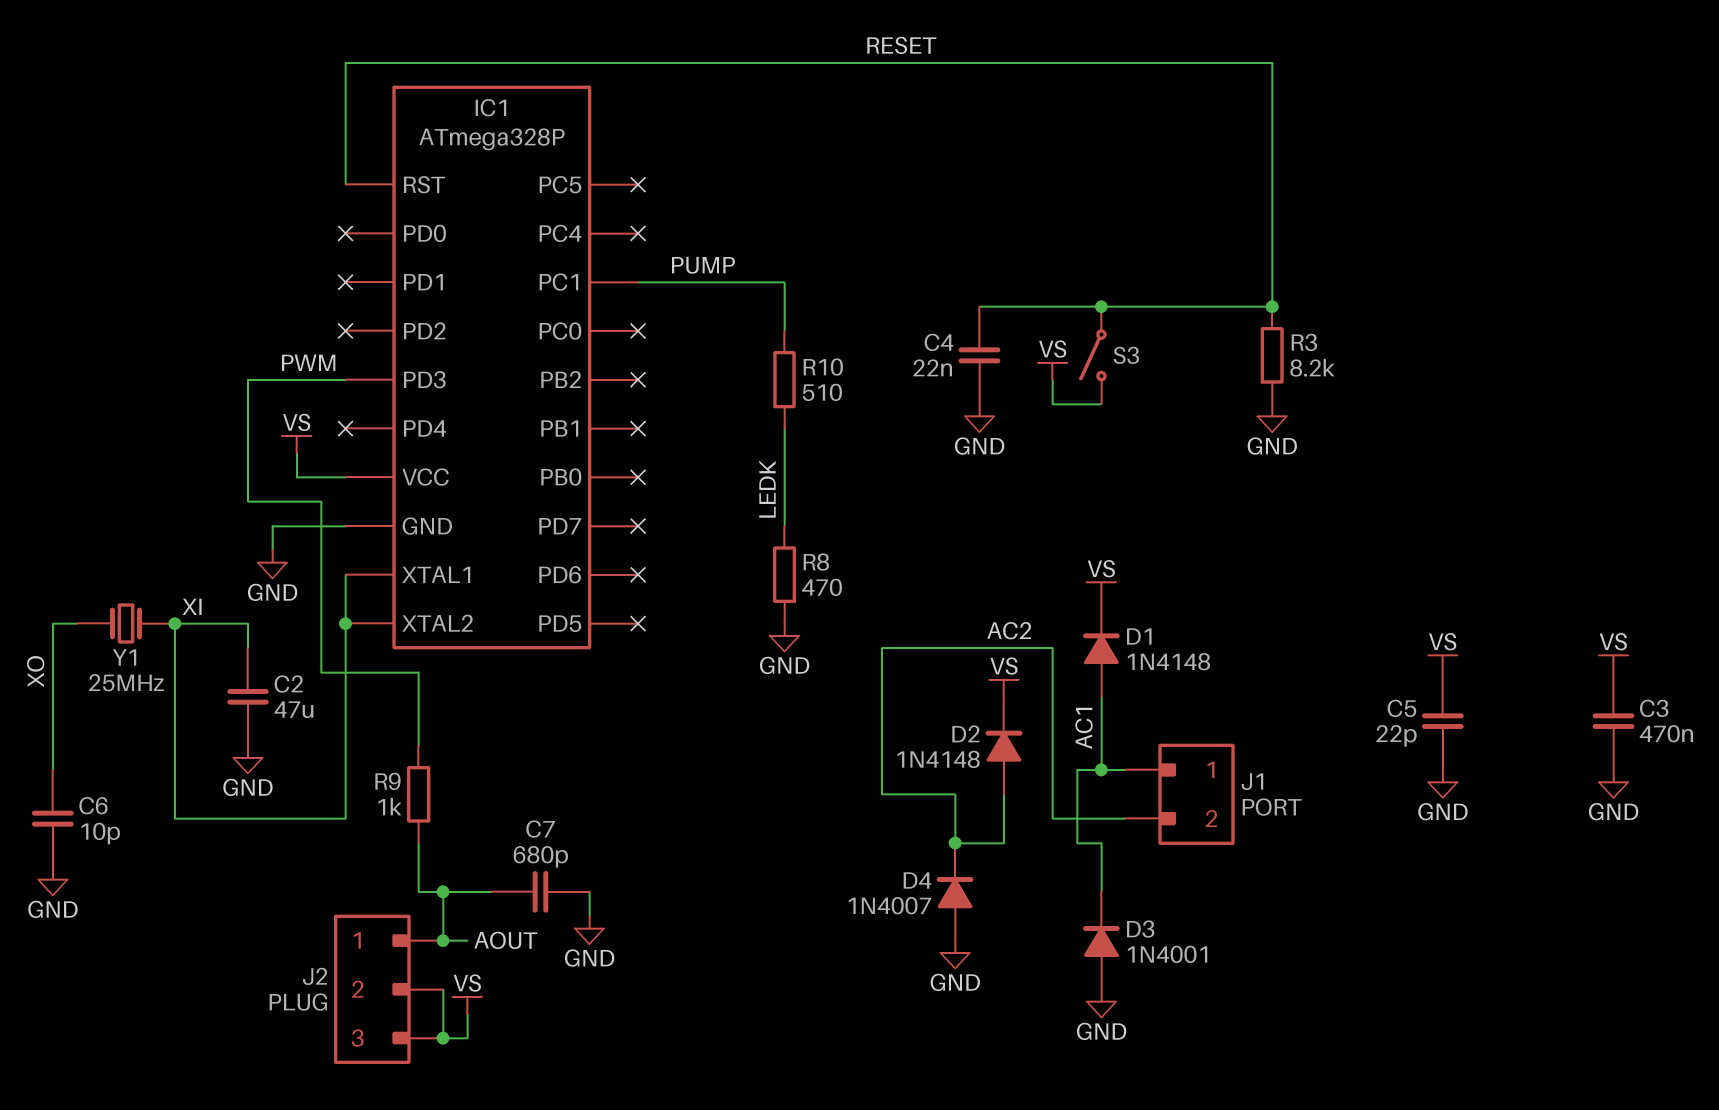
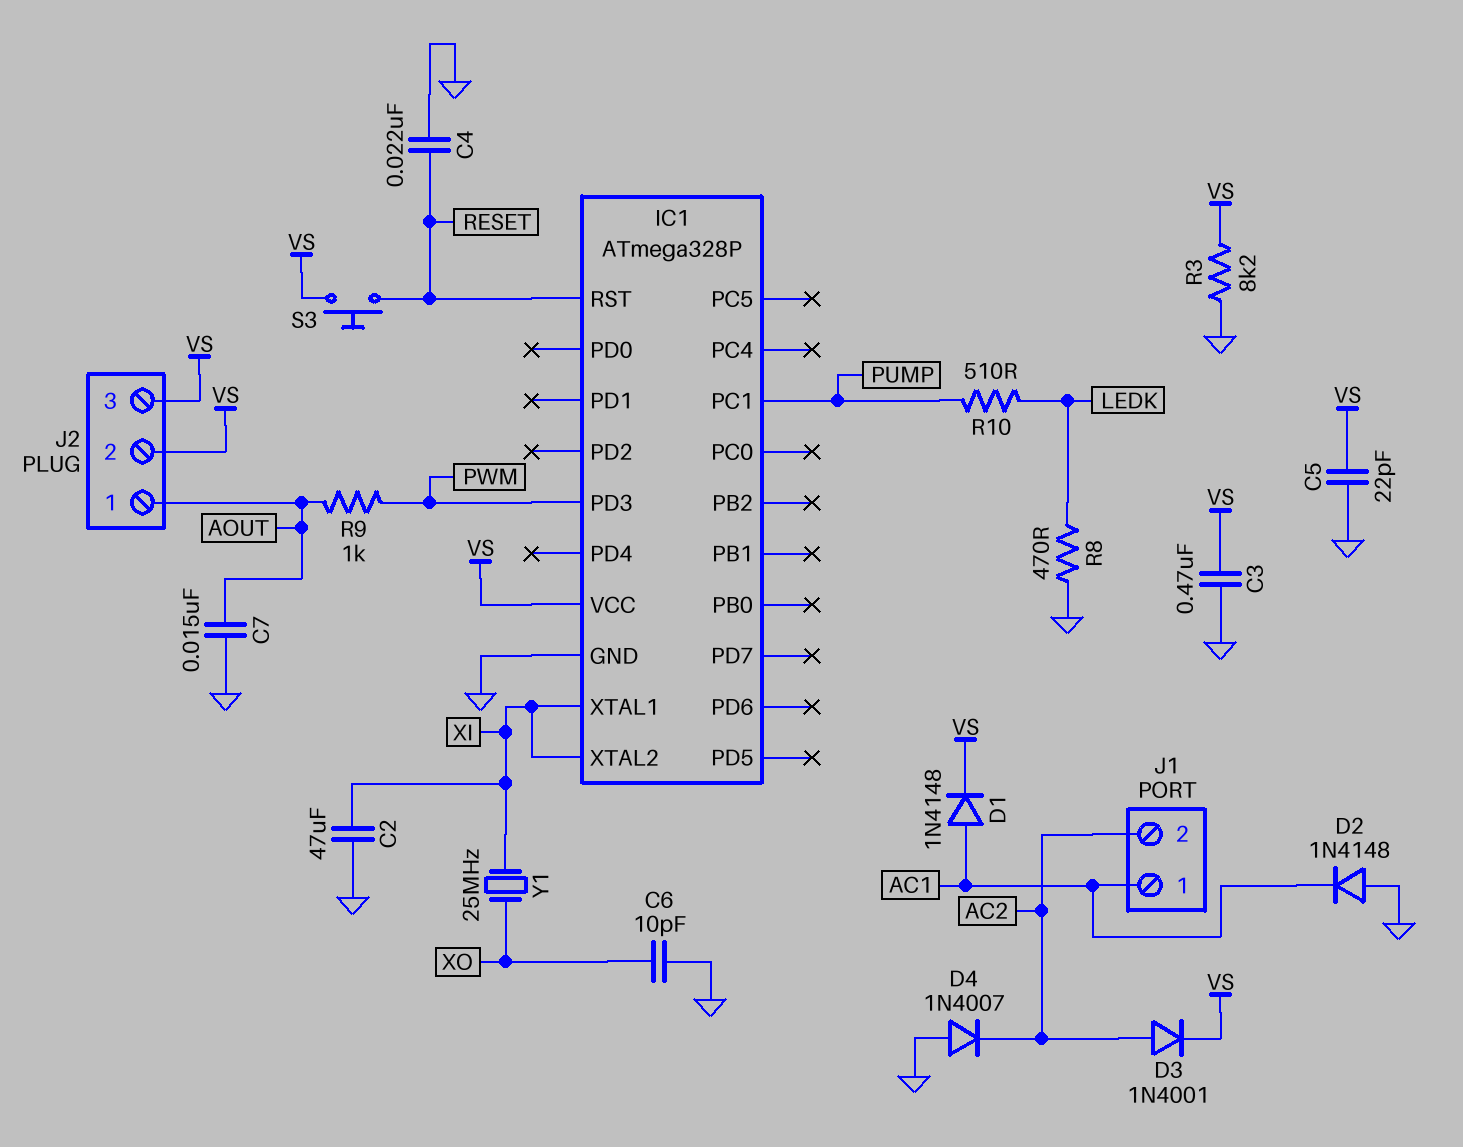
C7: 680pF (AOUT, GND) -> 15nF (AOUT, GND)
D2: diode 1N4148 (A AC2, K VS) -> diode 1N4148 (A GND, K AC1)
D3: diode 1N4001 (A GND, K AC1) -> diode 1N4001 (A AC2, K VS)
R3: 8.2k (GND, RESET) -> 8.2k (GND, VS)
S3: switch (RESET, VS) -> button (RESET, VS)

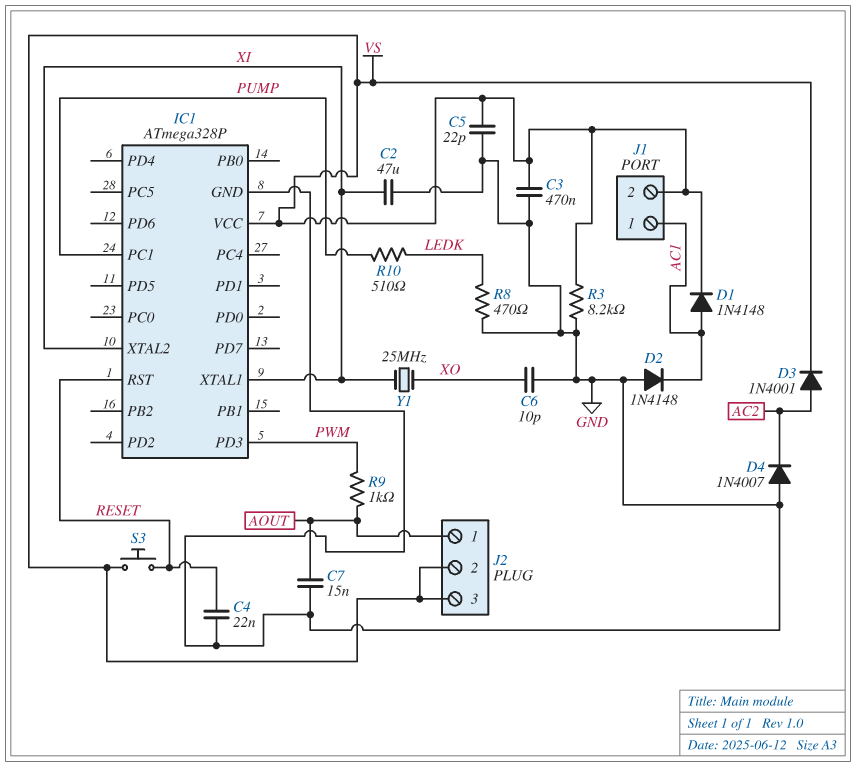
J1 pin 2: AC2 -> VS

